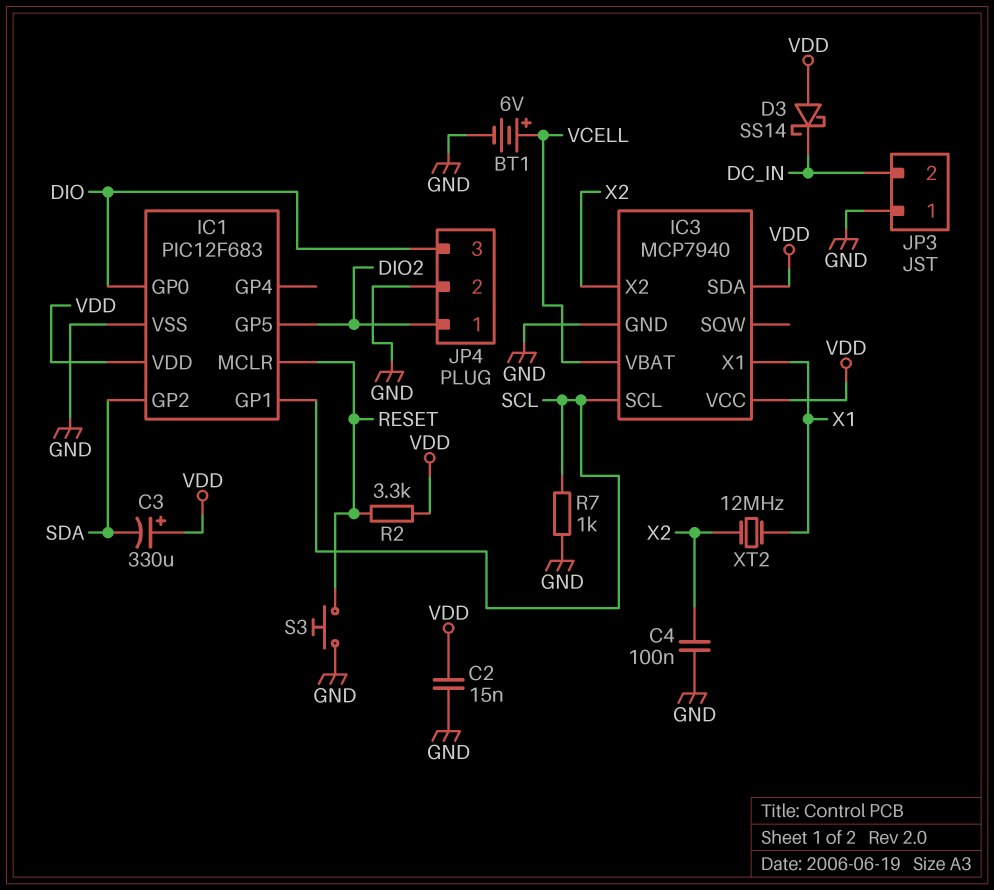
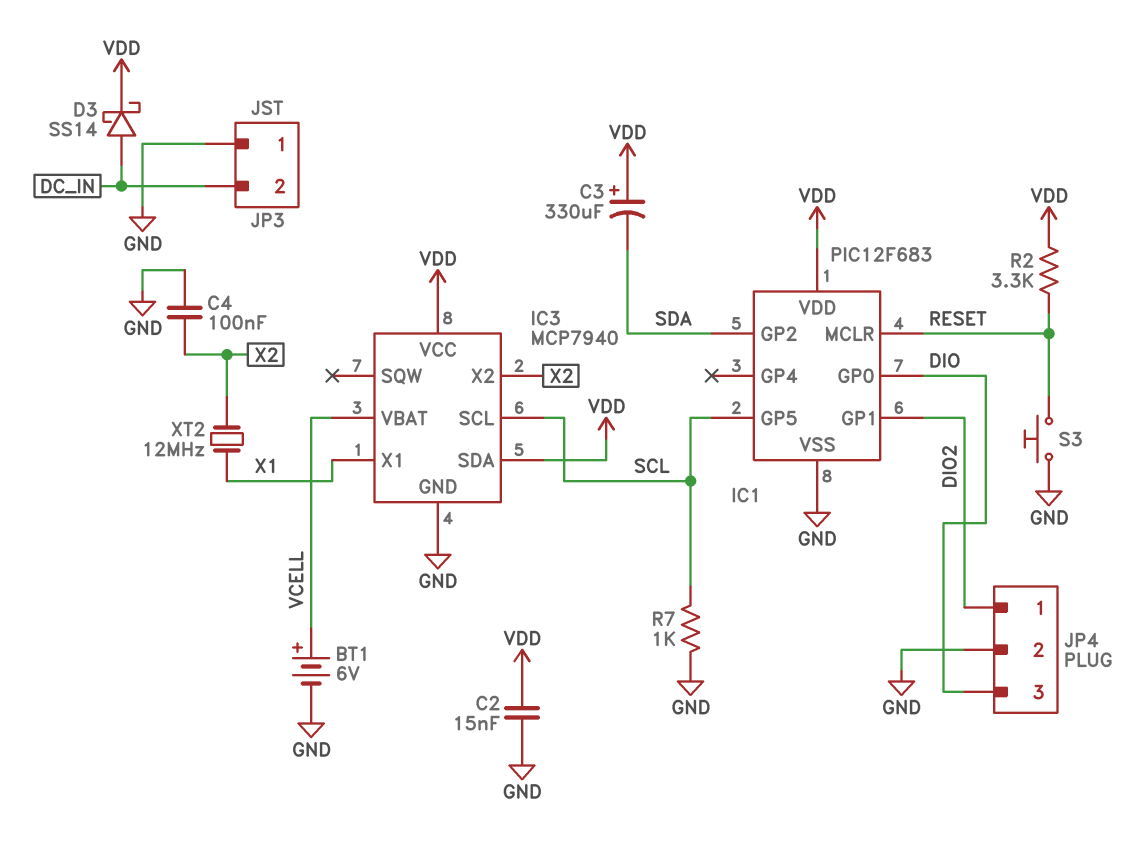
D3: schottky SS14 (A VDD, K DC_IN) -> schottky SS14 (A DC_IN, K VDD)
IC1 pin GP1: SCL -> DIO2
IC1 pin GP5: DIO2 -> SCL

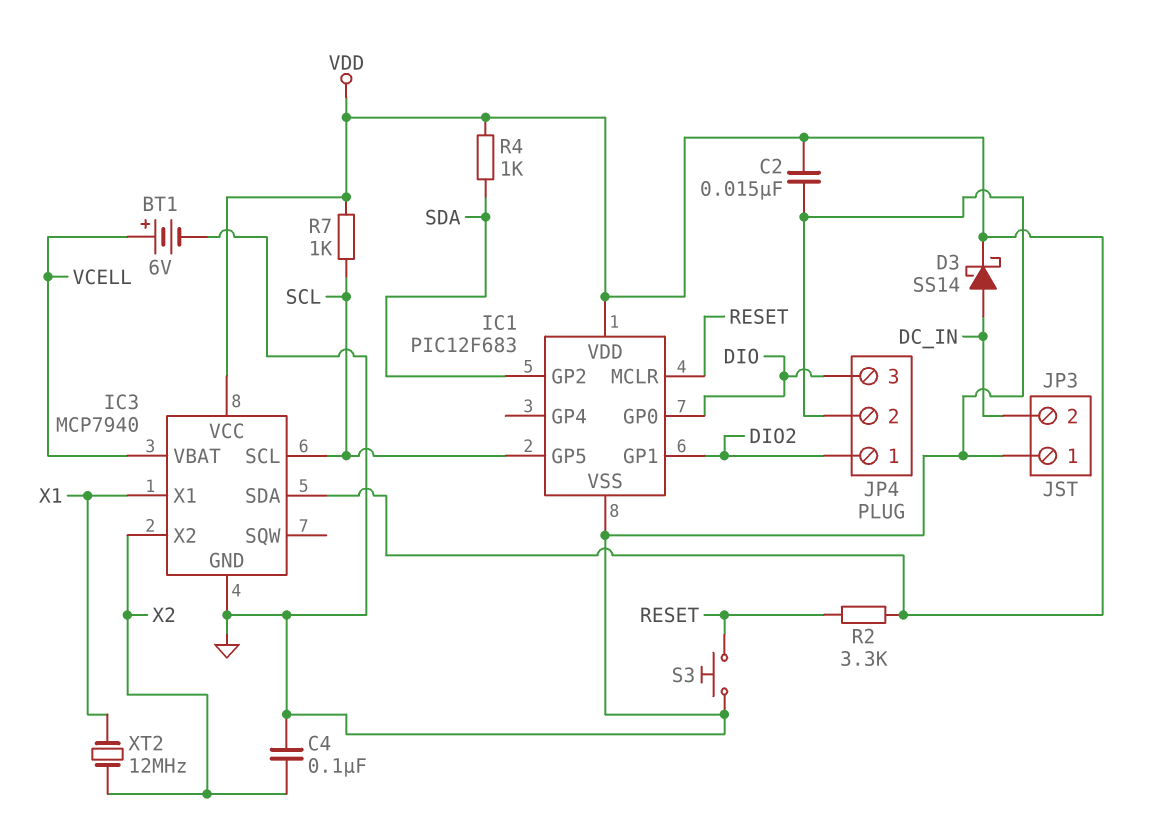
C3: 330uF (plus VDD, minus SDA) -> none
R4: none -> 1k (SDA, VDD)
R7: 1k (GND, SCL) -> 1k (SCL, VDD)

